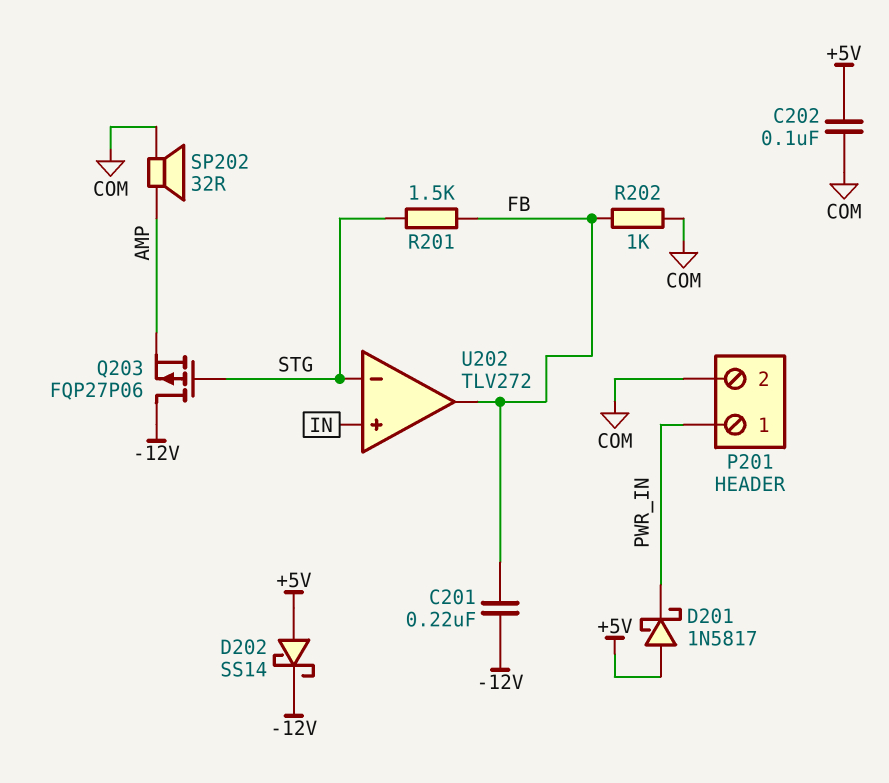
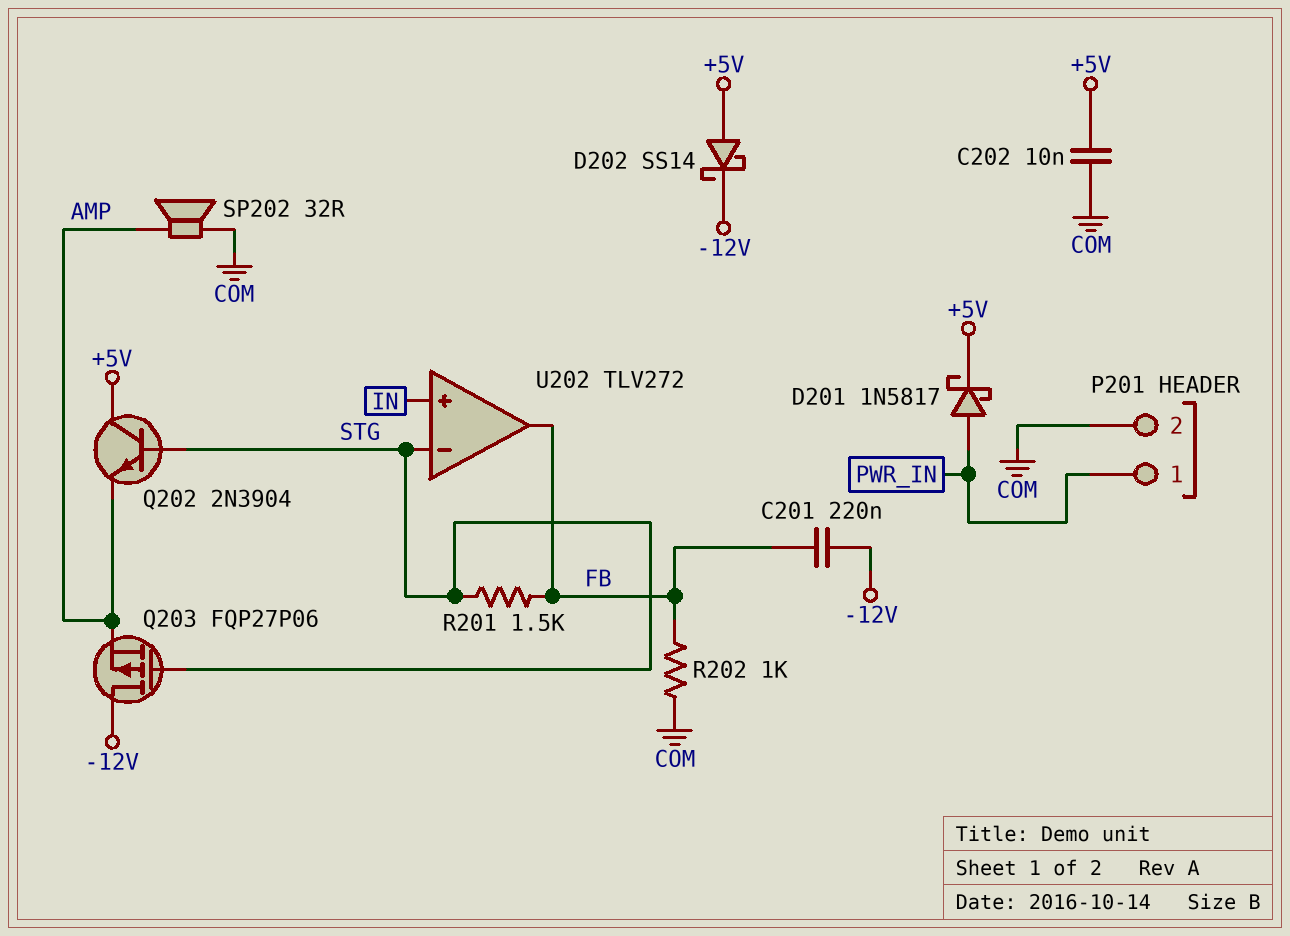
C202: 100nF (+5V, COM) -> 10nF (+5V, COM)
D201: schottky 1N5817 (A +5V, K PWR_IN) -> schottky 1N5817 (A PWR_IN, K +5V)
Q202: none -> NPN 2N3904 (B STG, C +5V, E AMP)

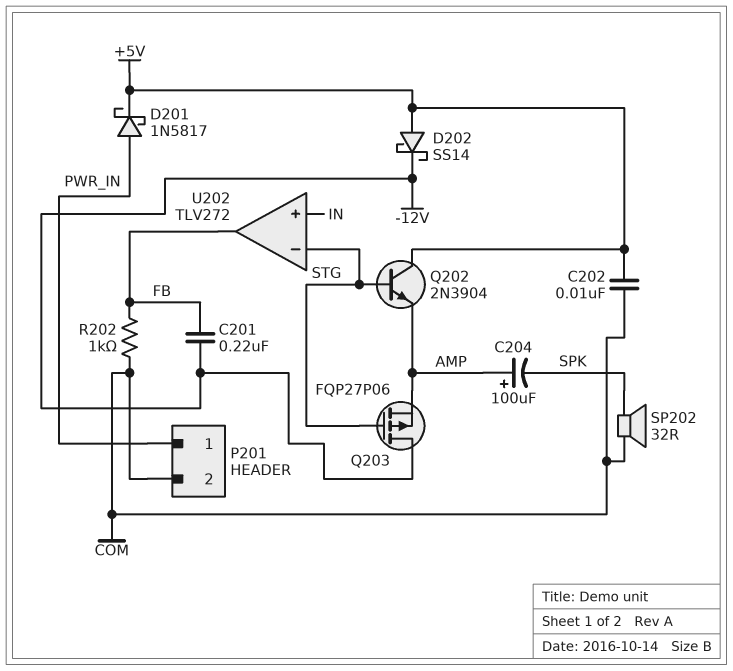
C204: none -> 100uF (plus AMP, minus SPK)
R201: 1.5k (FB, STG) -> none
SP202: speaker 32R (AMP, COM) -> speaker 32R (COM, SPK)

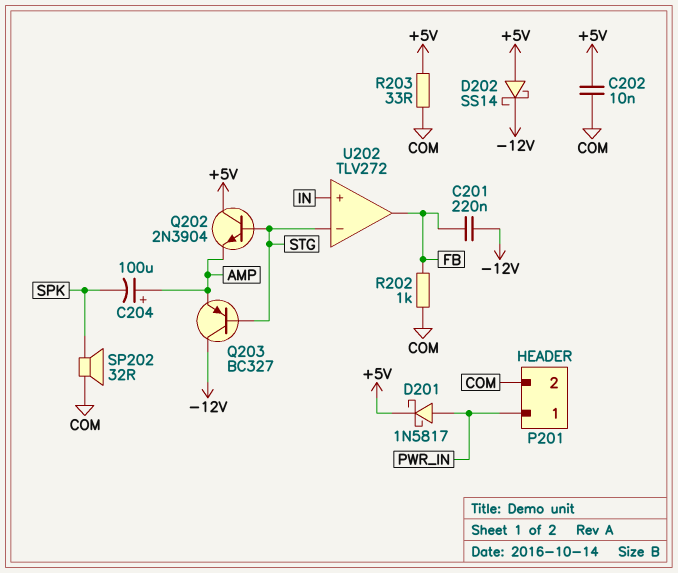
Q203: PMOS FQP27P06 (G STG, D -12V, S AMP) -> PNP BC327 (B STG, C -12V, E AMP)
R203: none -> 33 (+5V, COM)

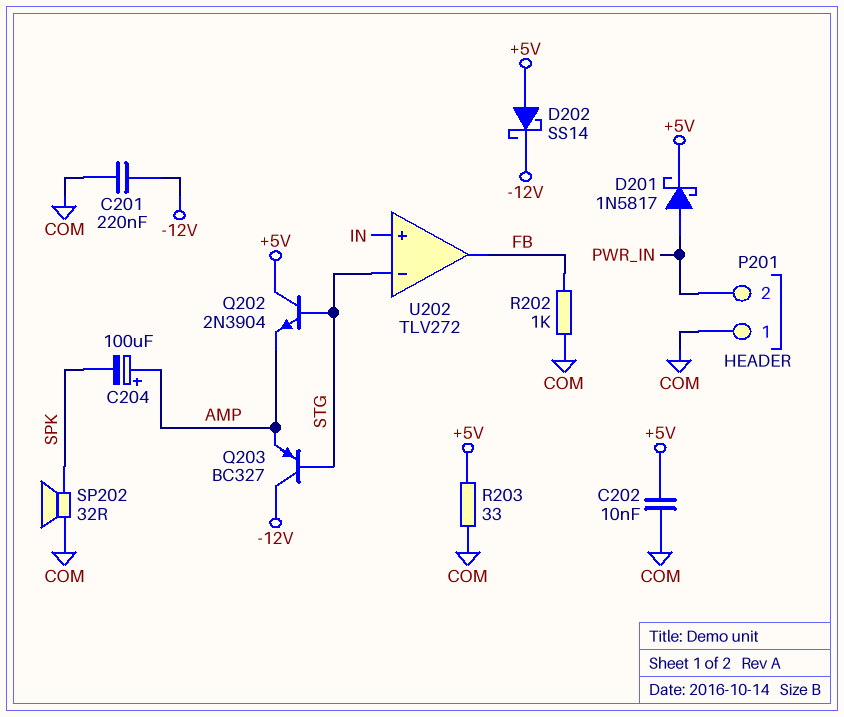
C201: 220nF (-12V, FB) -> 220nF (-12V, COM)
P201 pin 1: PWR_IN -> COM
P201 pin 2: COM -> PWR_IN

